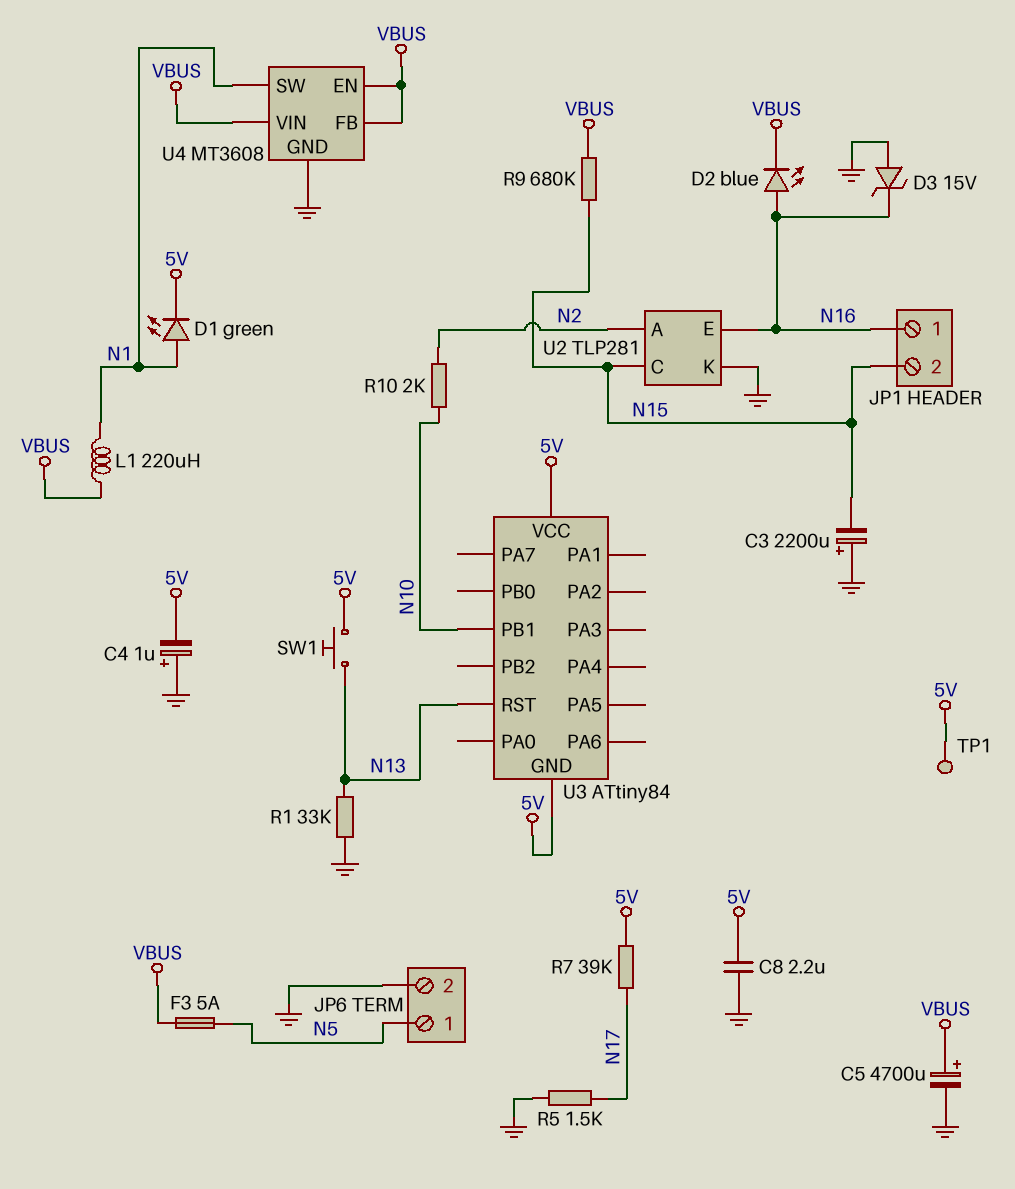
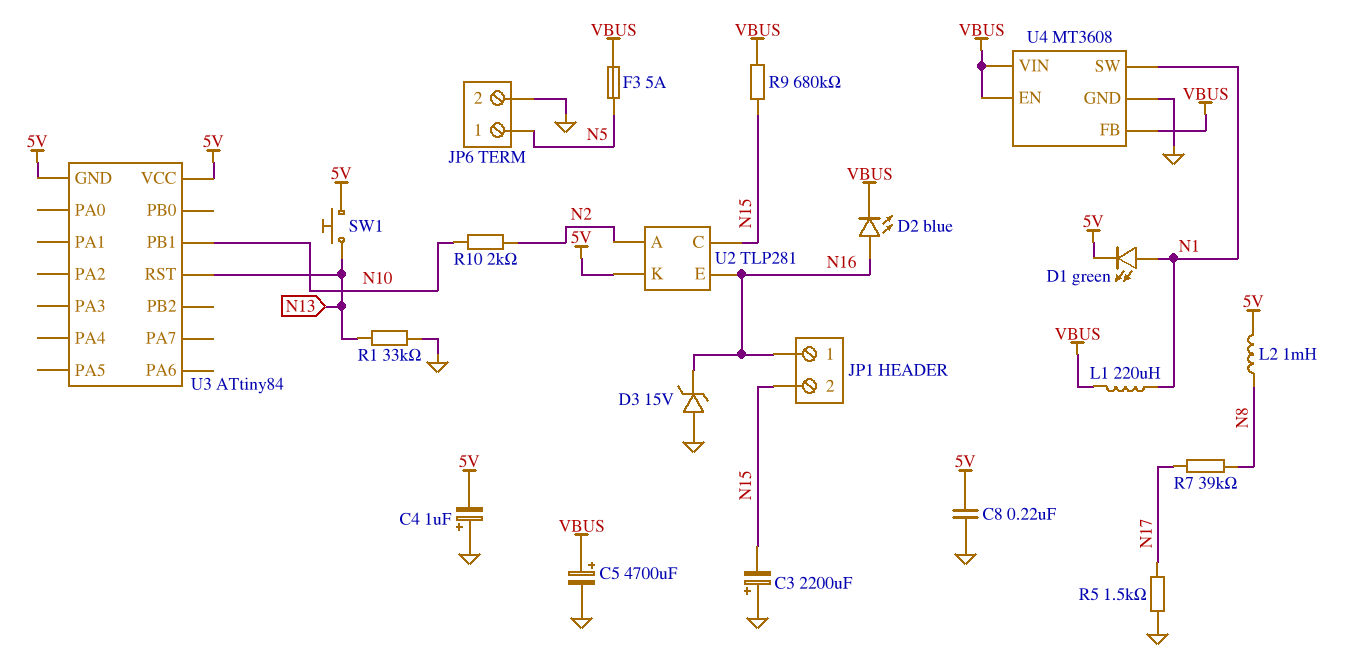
C8: 2.2uF (5V, GND) -> 220nF (5V, GND)
L2: none -> 1mH (5V, N8)
R7: 39k (5V, N17) -> 39k (N8, N17)
TP1: test point (5V) -> none
U2 pin K: GND -> 5V

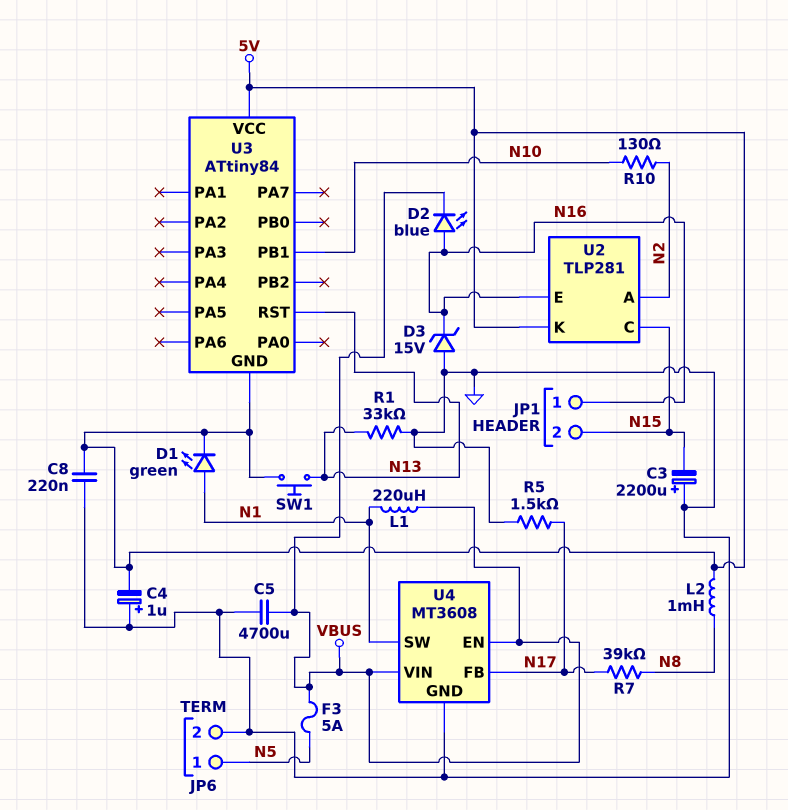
C5: 4700uF (plus VBUS, minus GND) -> 4700uF (GND, VBUS)
R9: 680k (N15, VBUS) -> none
R10: 2k (N2, N10) -> 130 (N2, N10)
U4 pin FB: VBUS -> N17

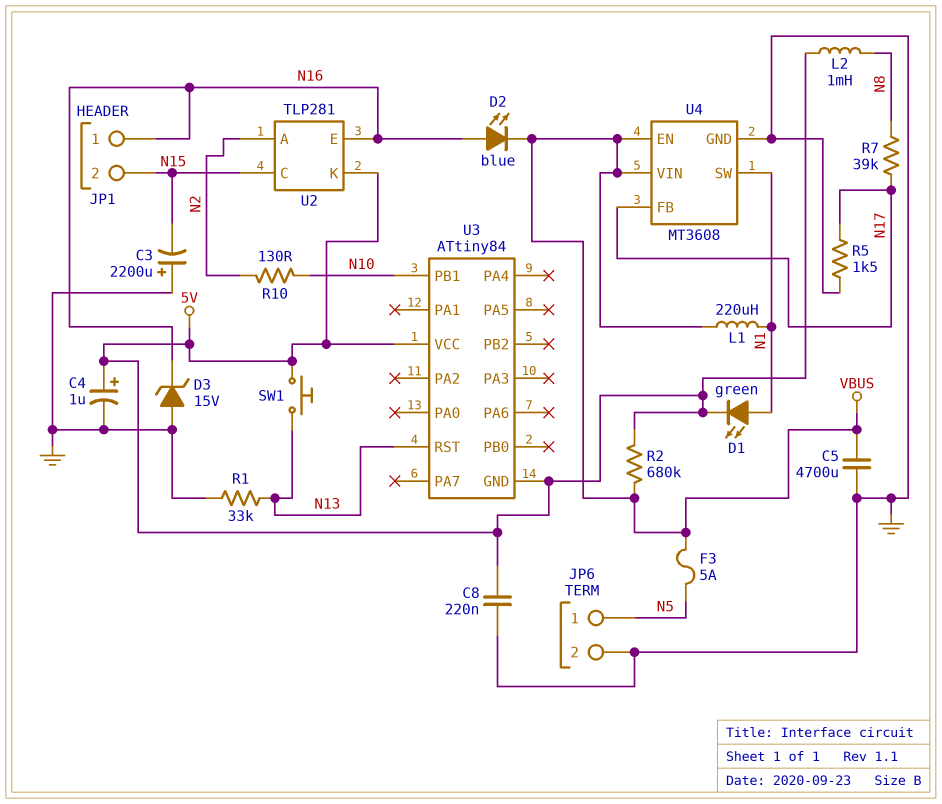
C4: 1uF (plus GND, minus 5V) -> 1uF (plus 5V, minus GND)
R2: none -> 680k (5V, VBUS)

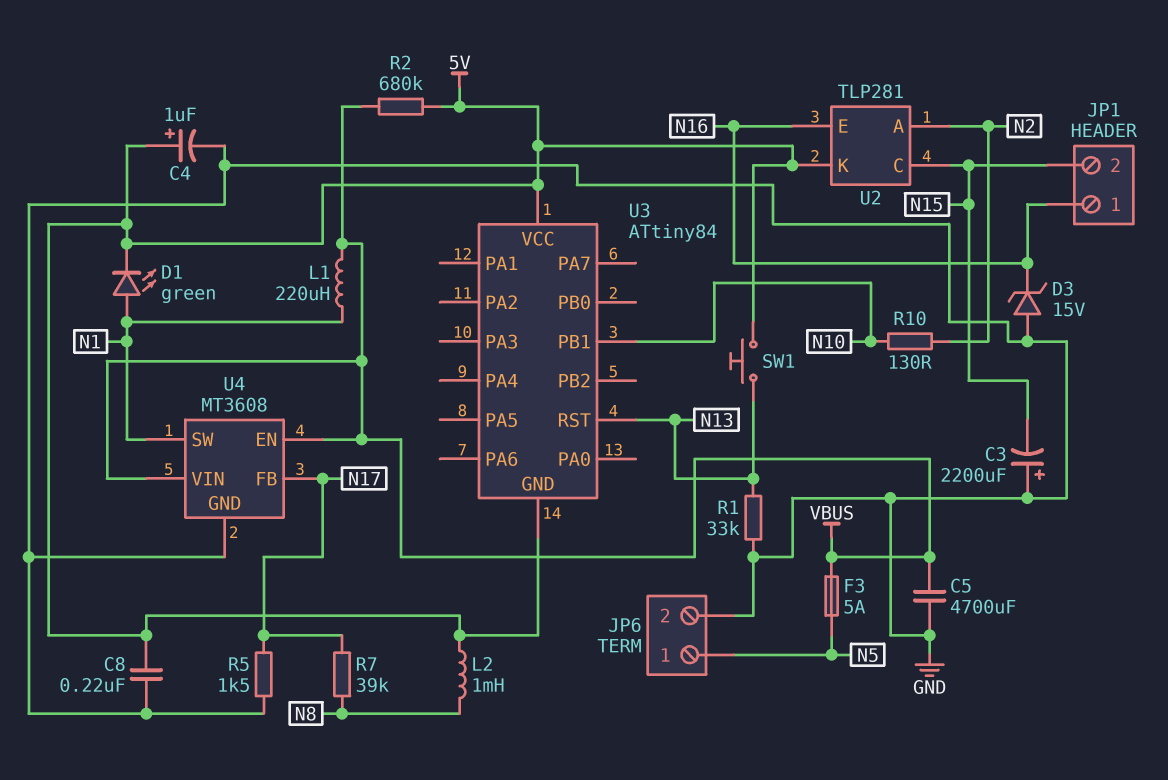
D2: LED blue (A N16, K VBUS) -> none

